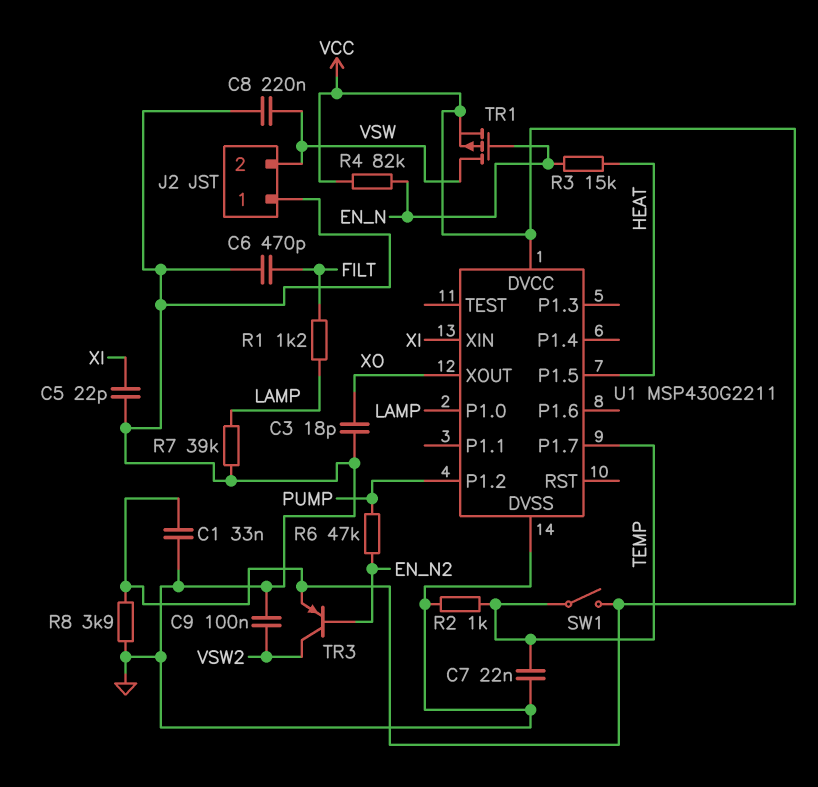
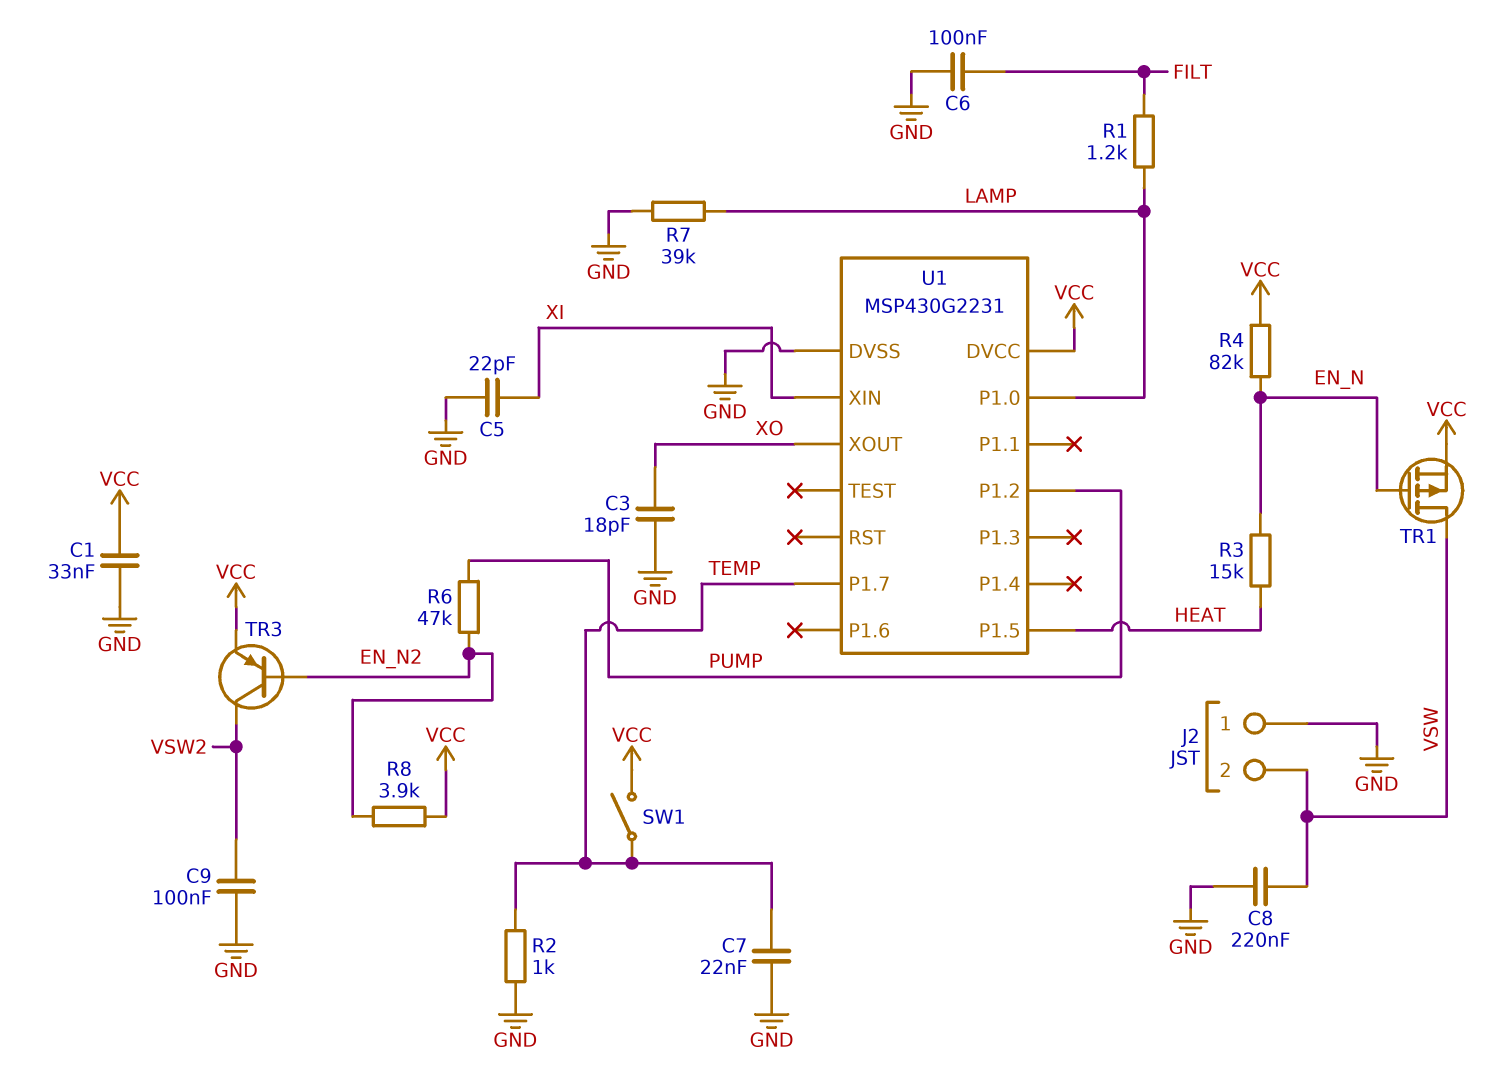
C6: 470pF (FILT, GND) -> 100nF (FILT, GND)
R8: 3.9k (GND, VCC) -> 3.9k (EN_N2, VCC)
U1: MSP430G2211 -> MSP430G2231

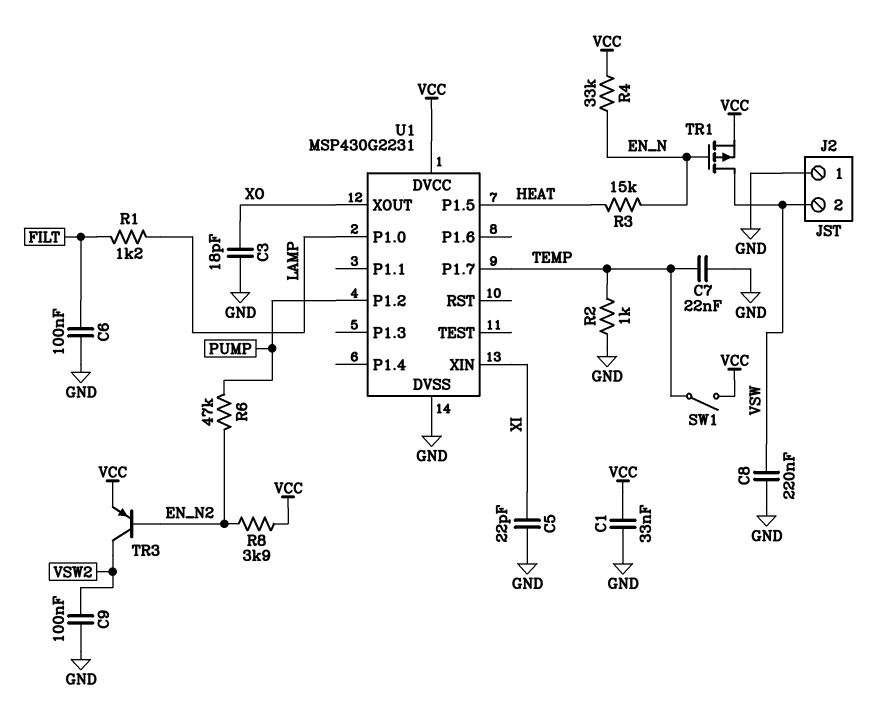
R4: 82k (EN_N, VCC) -> 33k (EN_N, VCC)
R7: 39k (GND, LAMP) -> none

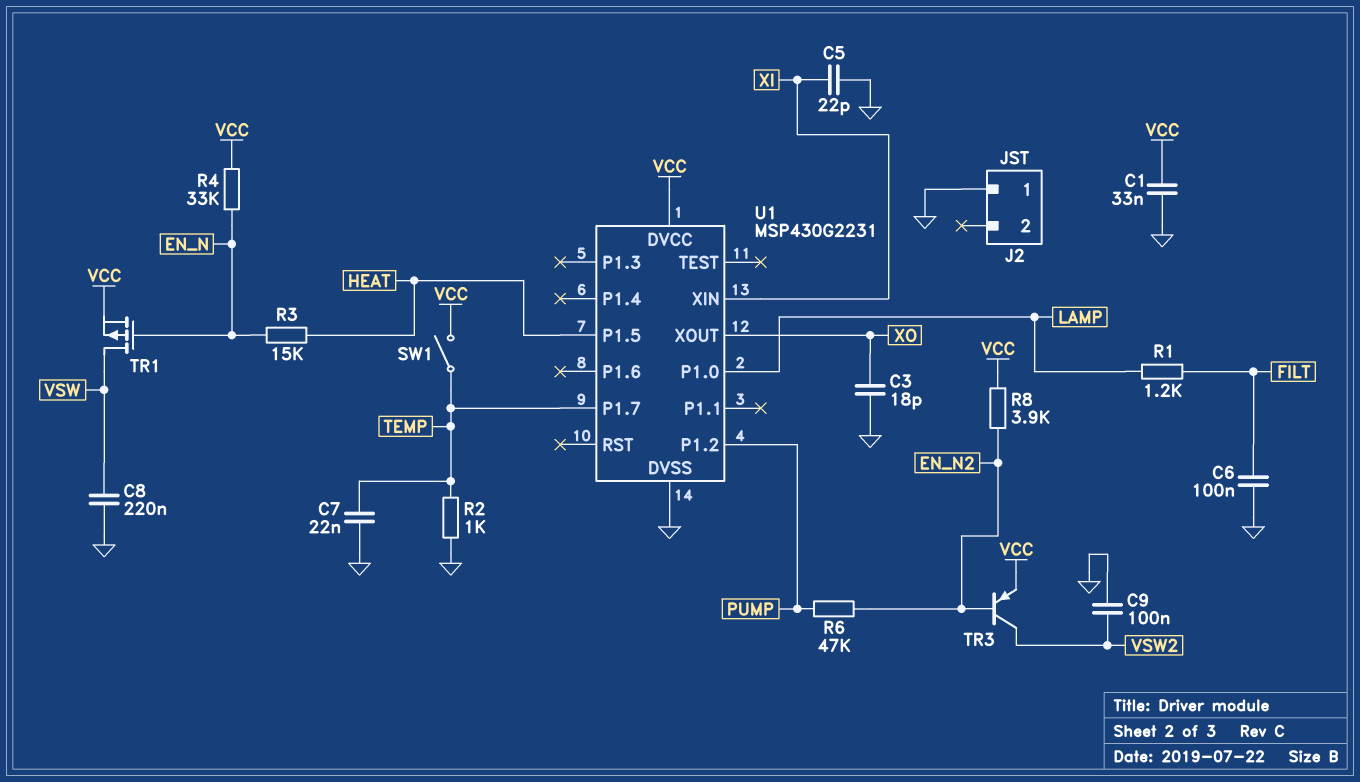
J2 pin 2: VSW -> none

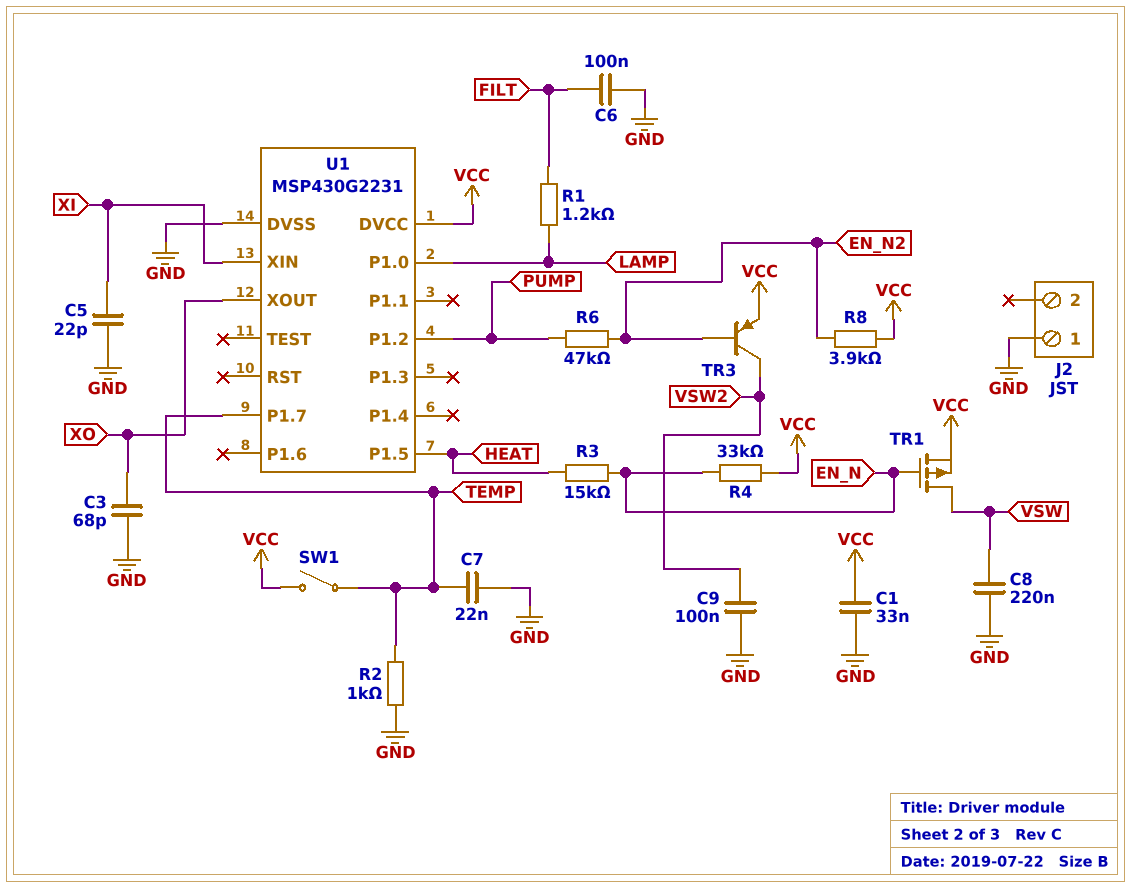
C3: 18pF (GND, XO) -> 68pF (GND, XO)

